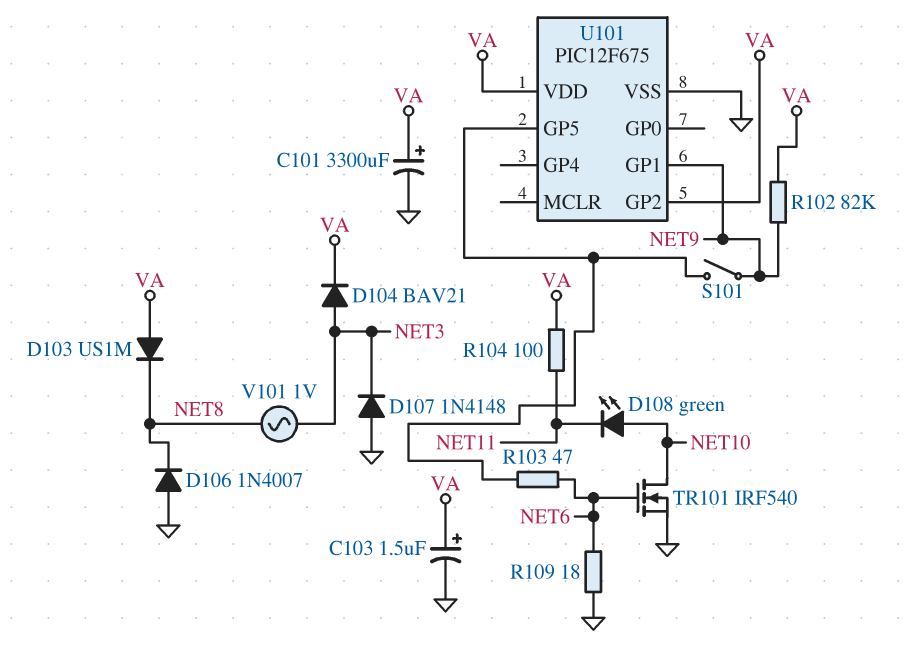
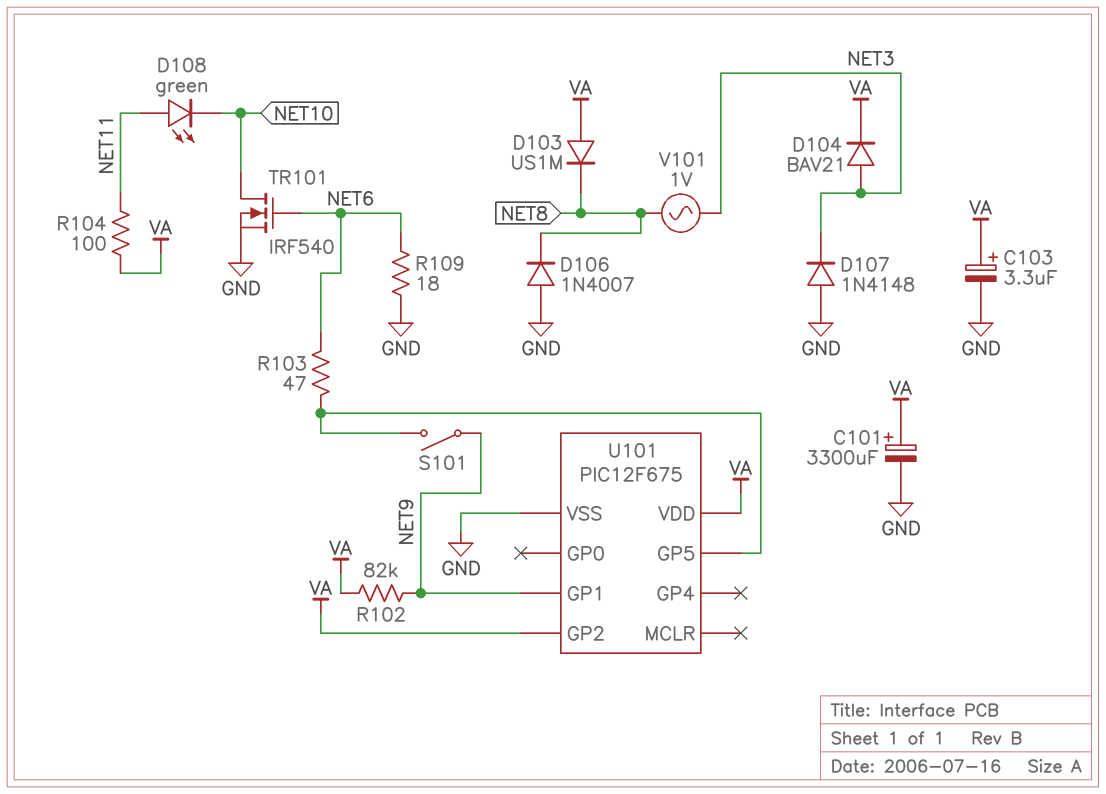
C103: 1.5uF (plus VA, minus GND) -> 3.3uF (plus VA, minus GND)
D108: LED green (A NET10, K NET11) -> LED green (A NET11, K NET10)

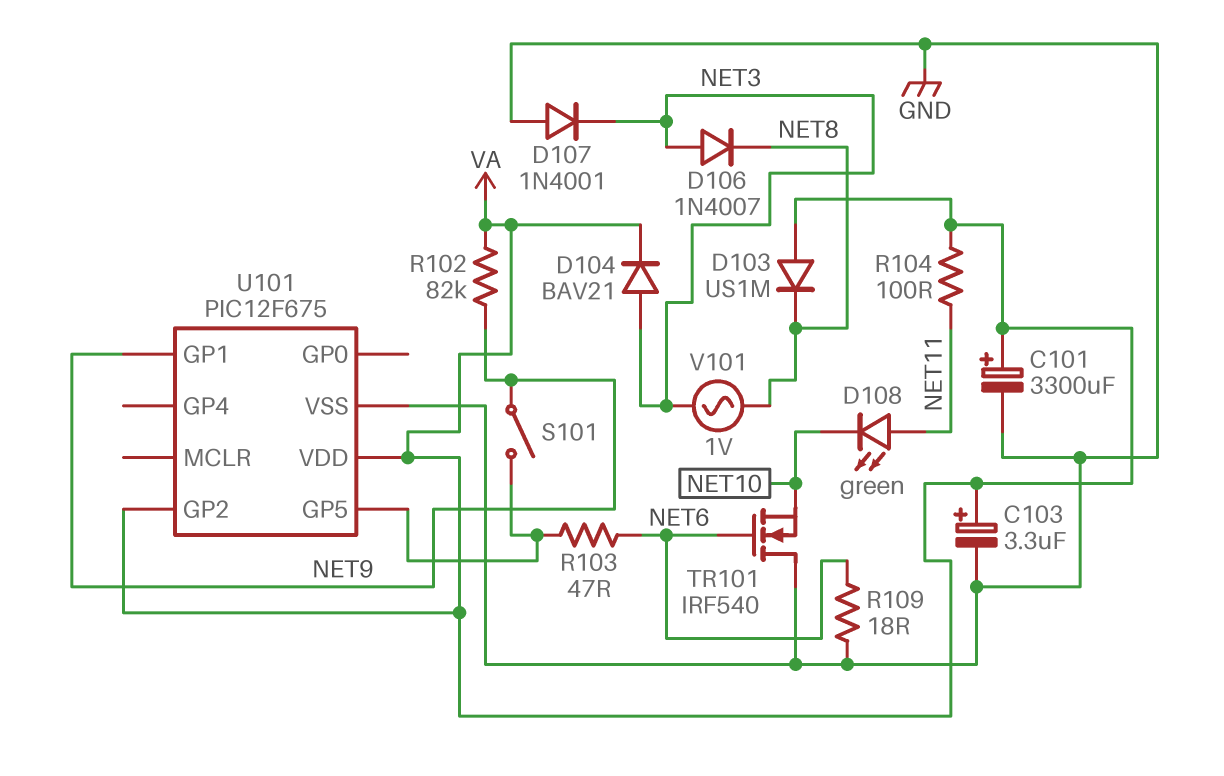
D106: diode 1N4007 (A GND, K NET8) -> diode 1N4007 (A NET3, K NET8)
D107: diode 1N4148 (A GND, K NET3) -> diode 1N4001 (A GND, K NET3)
TR101: NMOS IRF540 (G NET6, D NET10, S GND) -> NMOS IRF540 (G NET6, D GND, S NET10)

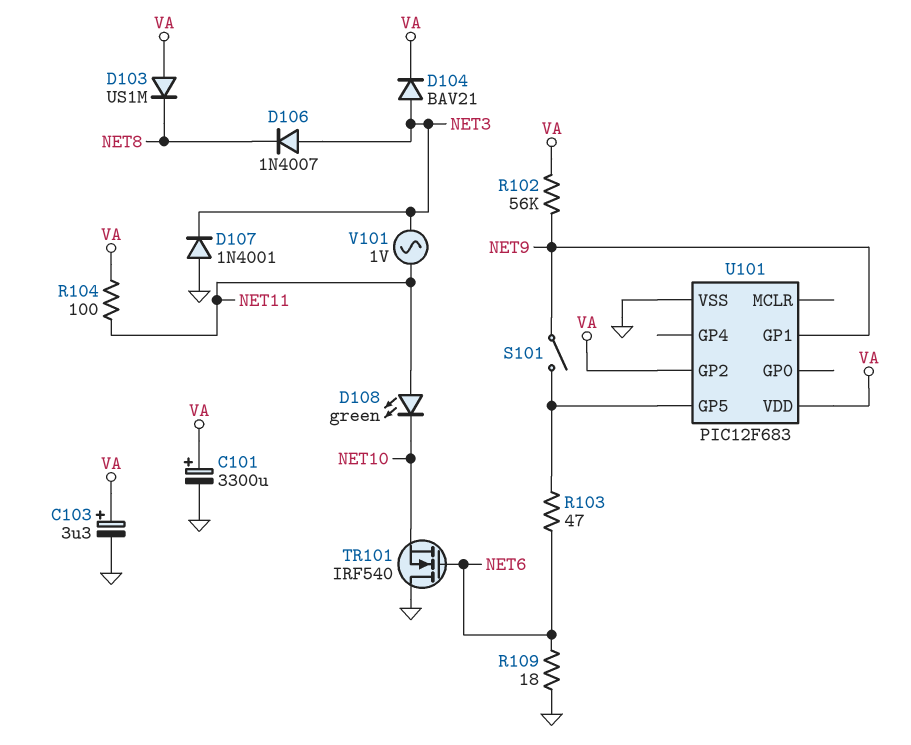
R102: 82k (NET9, VA) -> 56k (NET9, VA)
U101: PIC12F675 -> PIC12F683
V101: AC 1V (NET3, NET8) -> AC 1V (NET3, NET11)

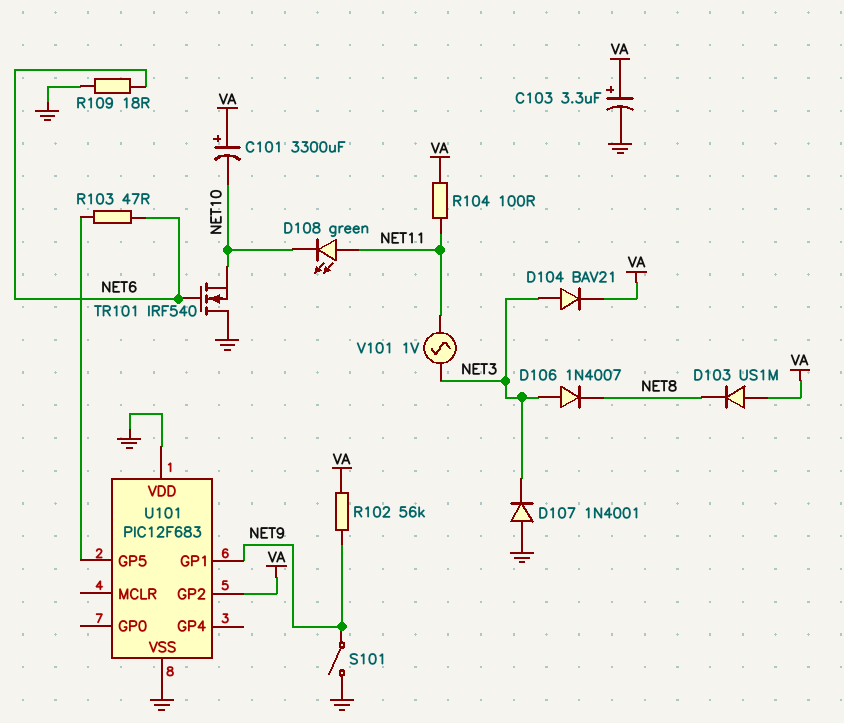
C101: 3300uF (plus VA, minus GND) -> 3300uF (plus VA, minus NET10)
S101: switch (NET9, U101/GP5) -> switch (GND, NET9)
U101 pin VDD: VA -> GND

